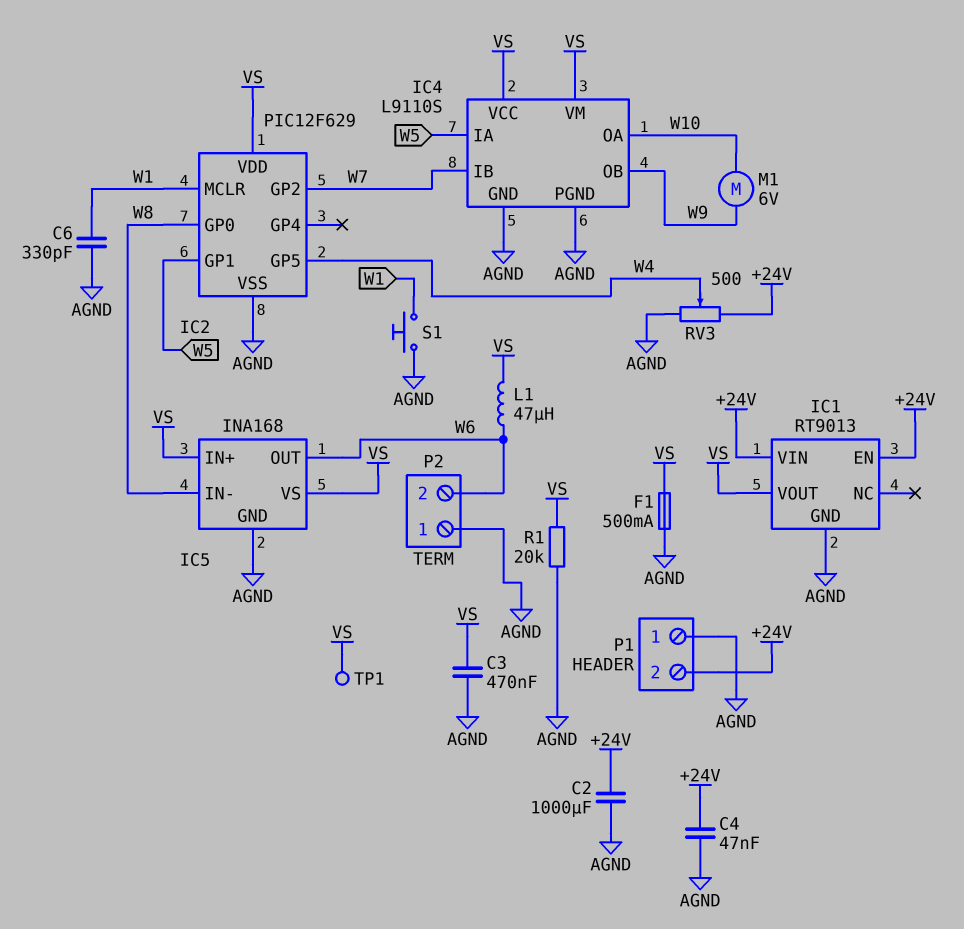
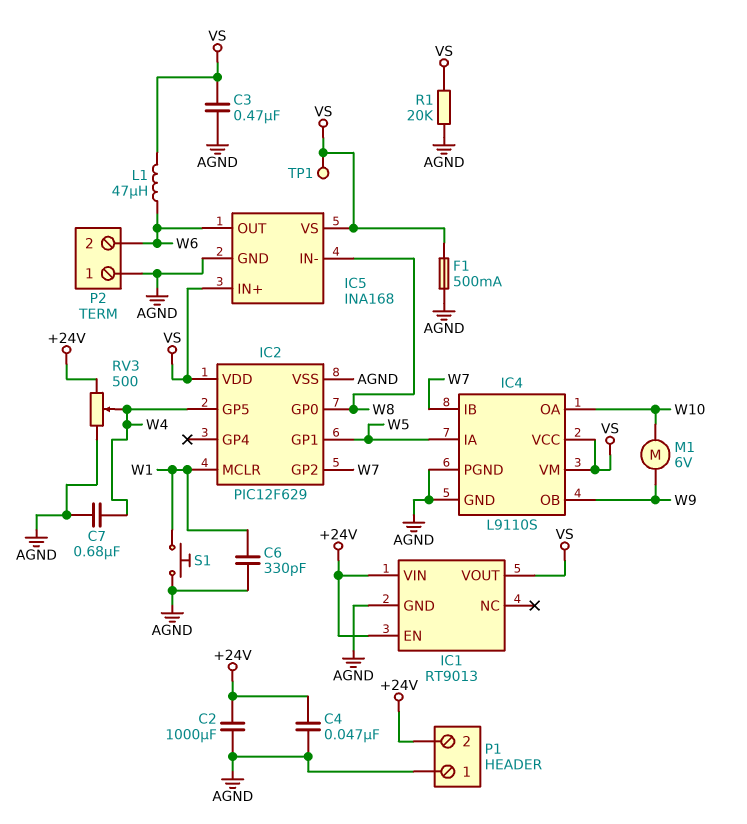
C7: none -> 680nF (AGND, W4)

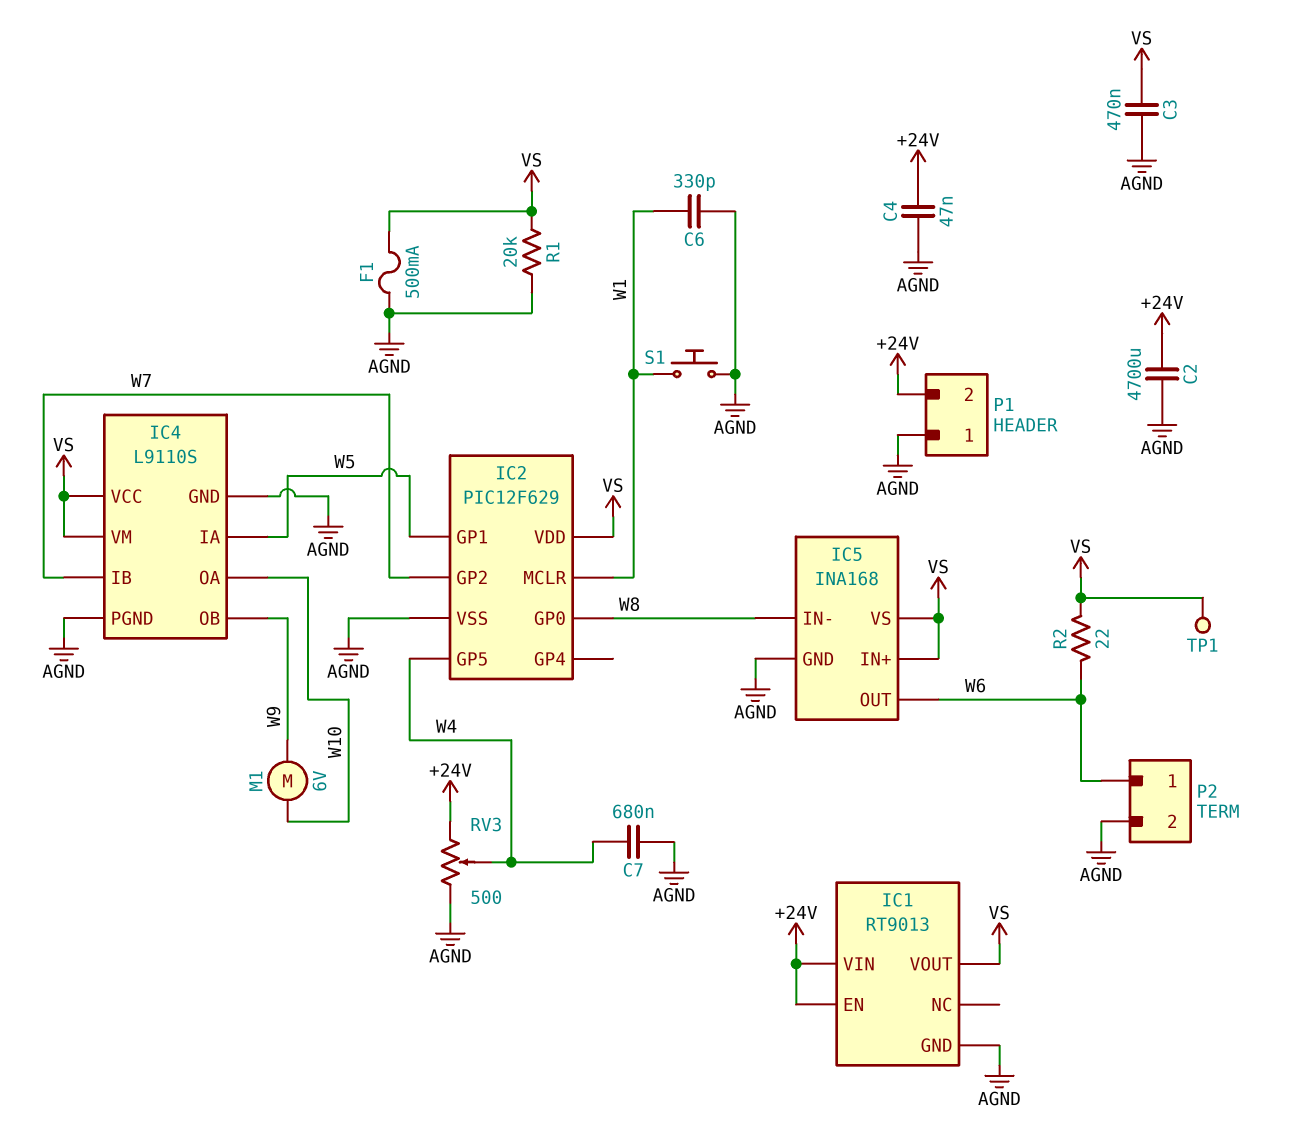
C2: 1000uF (+24V, AGND) -> 4700uF (+24V, AGND)
L1: 47uH (VS, W6) -> none
P2 pin 1: AGND -> W6
P2 pin 2: W6 -> AGND
R2: none -> 22 (VS, W6)

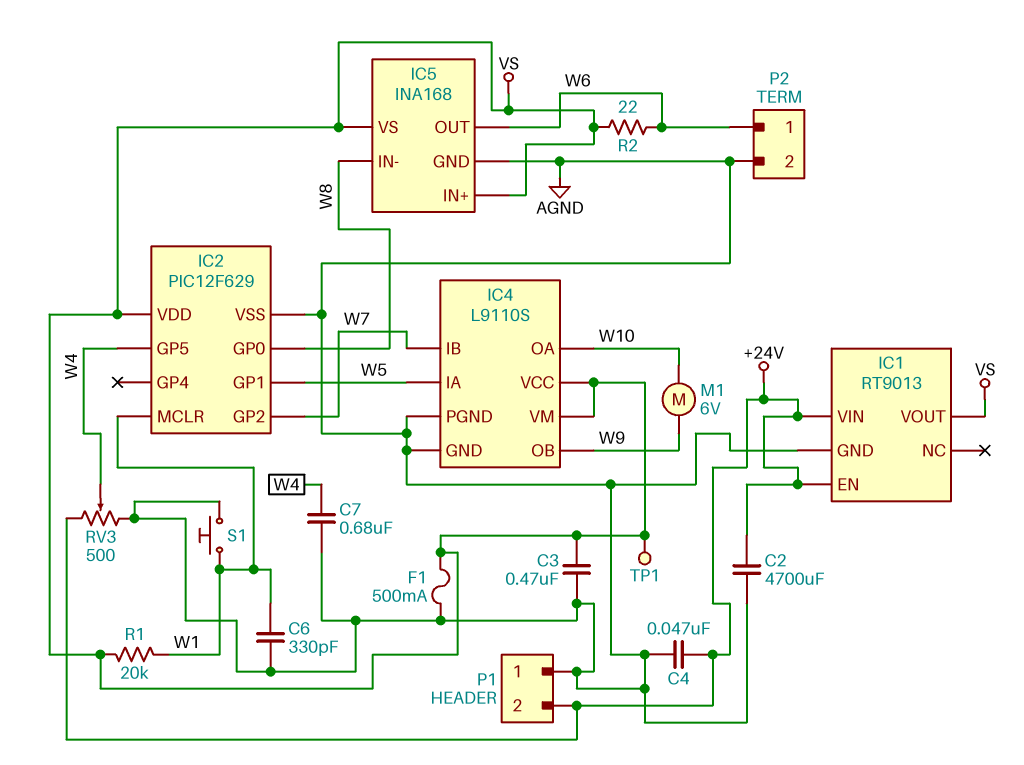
R1: 20k (AGND, VS) -> 20k (VS, W1)

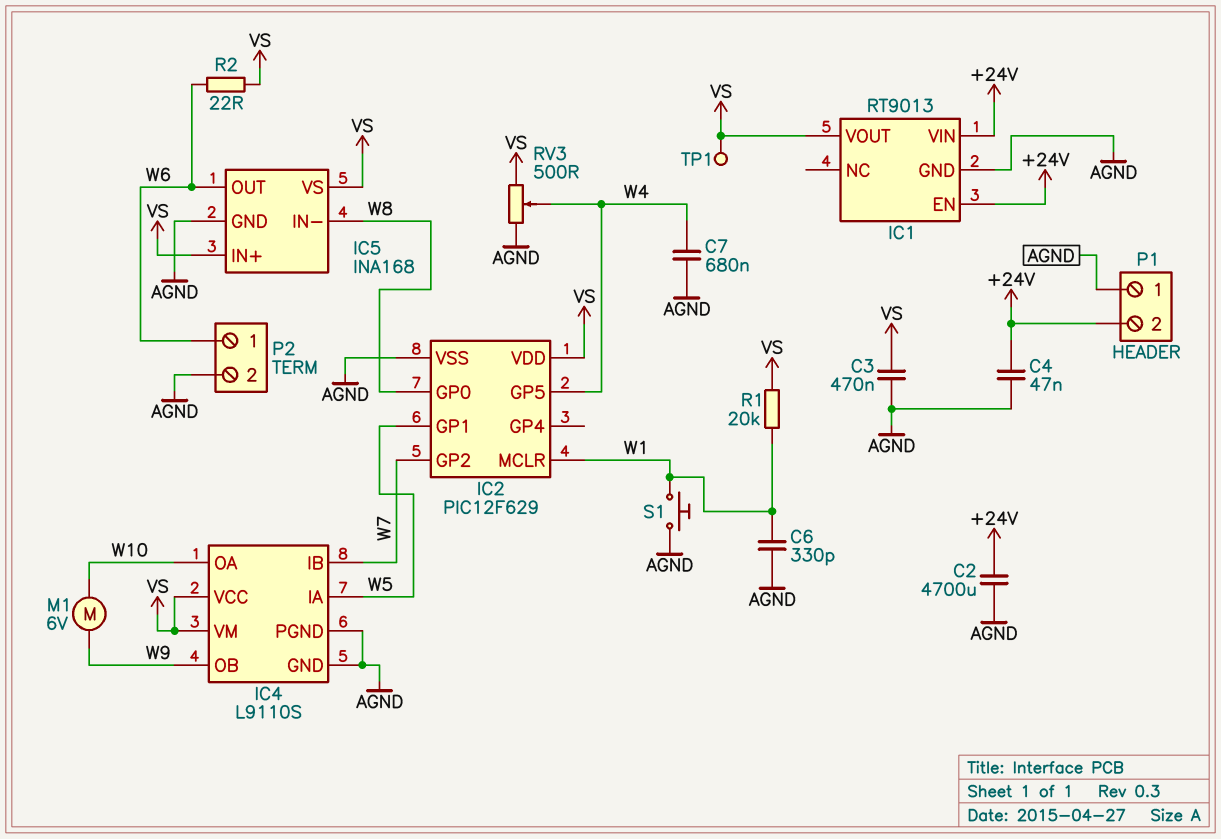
F1: 500mA (AGND, VS) -> none
RV3: 500 (+24V, AGND, wiper W4) -> 500 (AGND, VS, wiper W4)

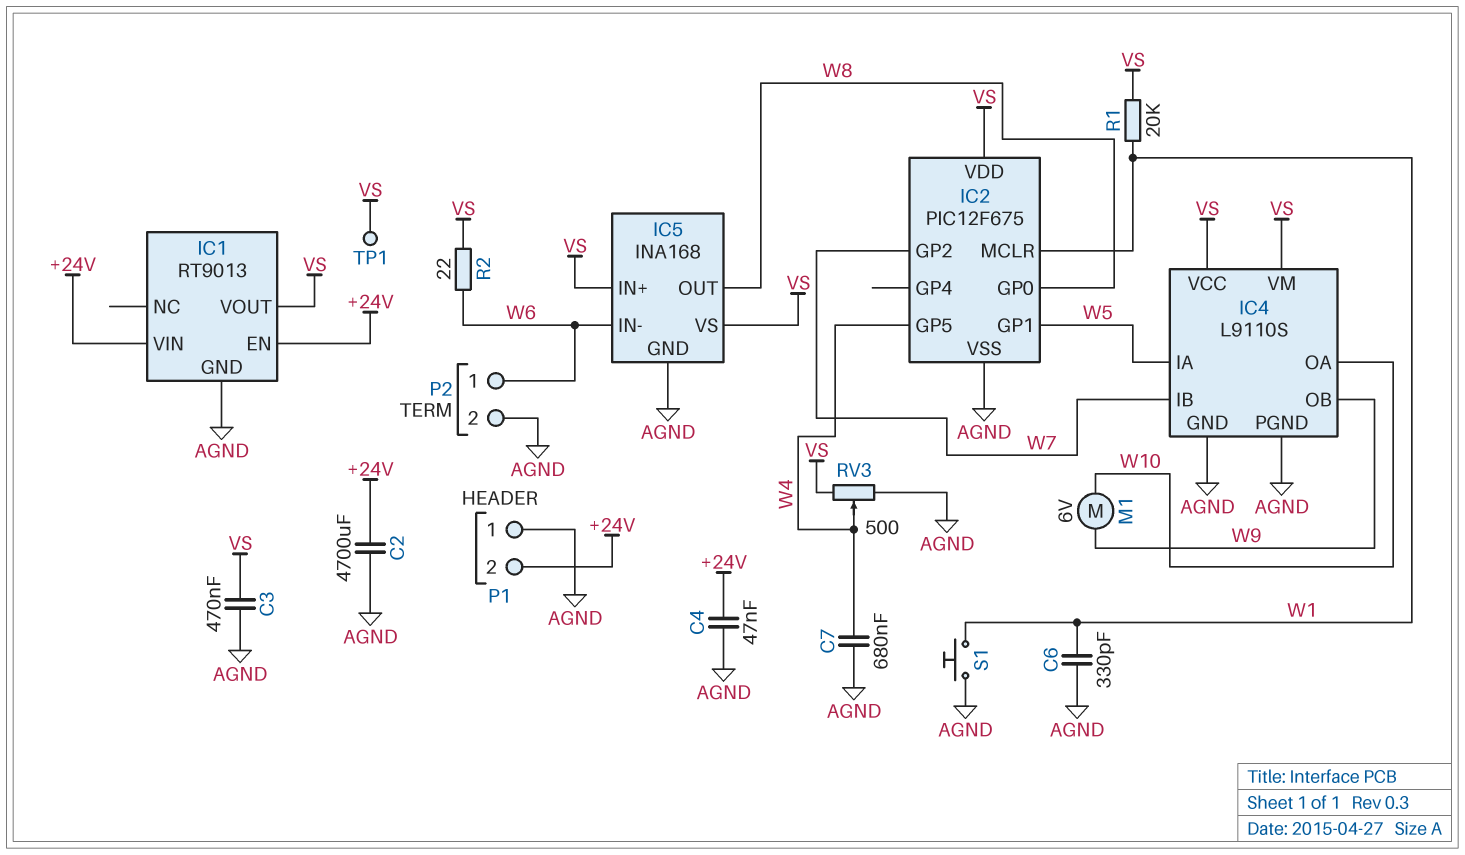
IC2: PIC12F629 -> PIC12F675
IC5 pin IN-: W8 -> W6
IC5 pin OUT: W6 -> W8

